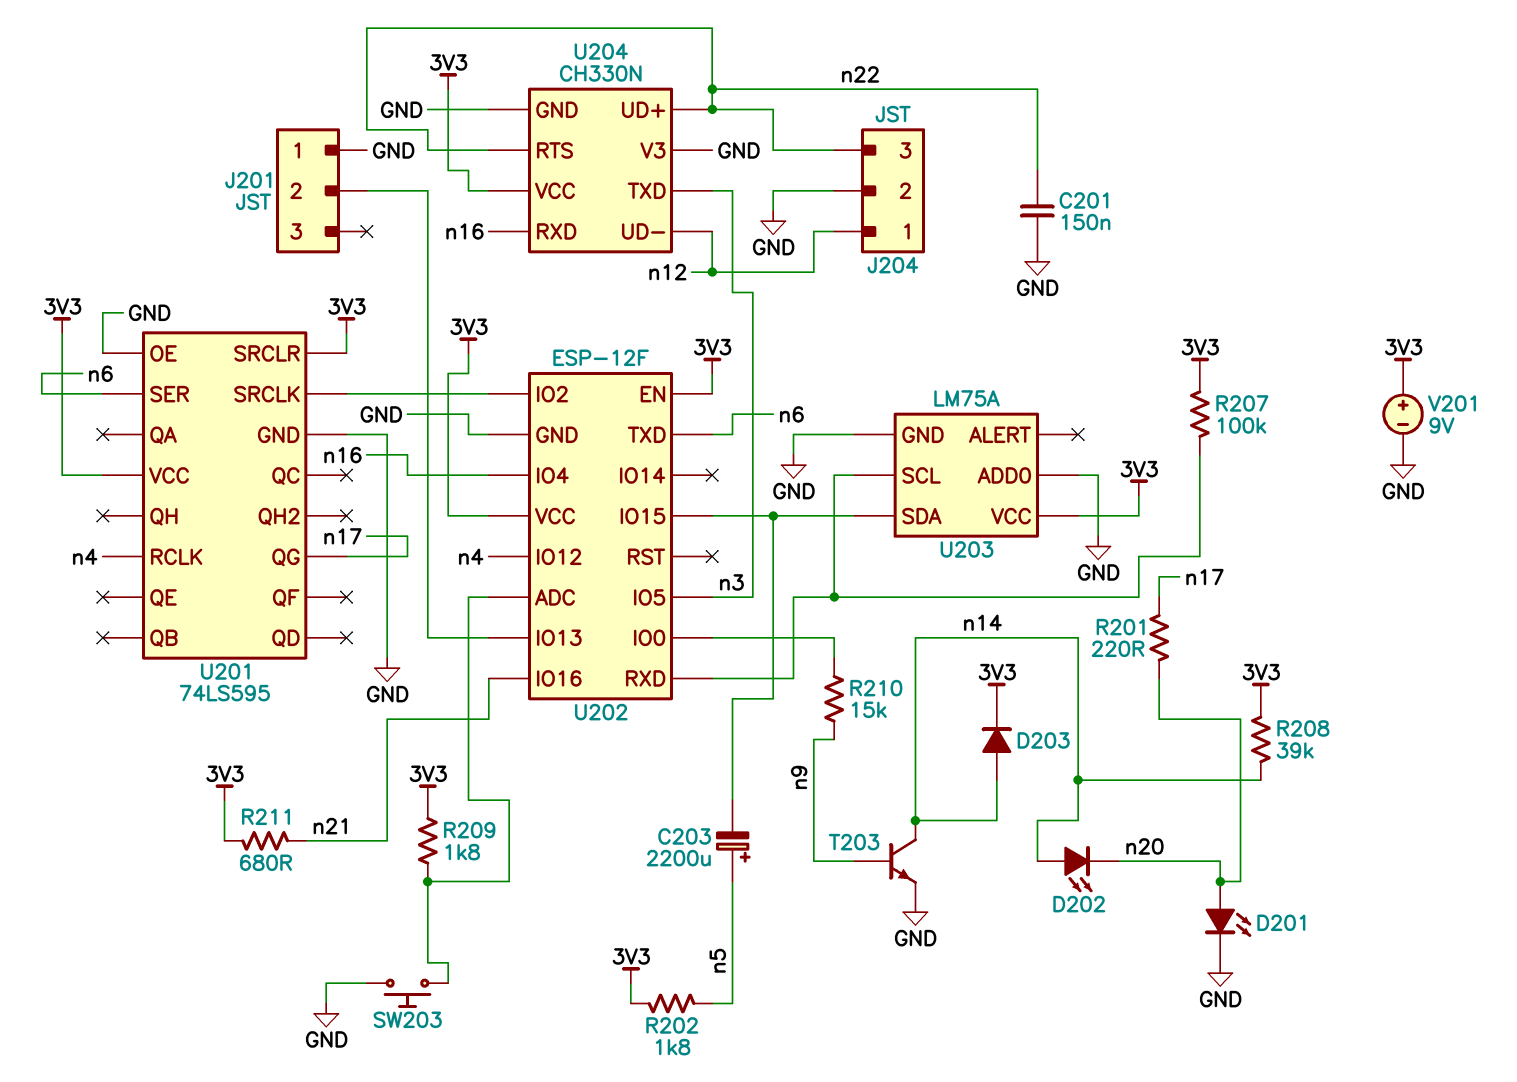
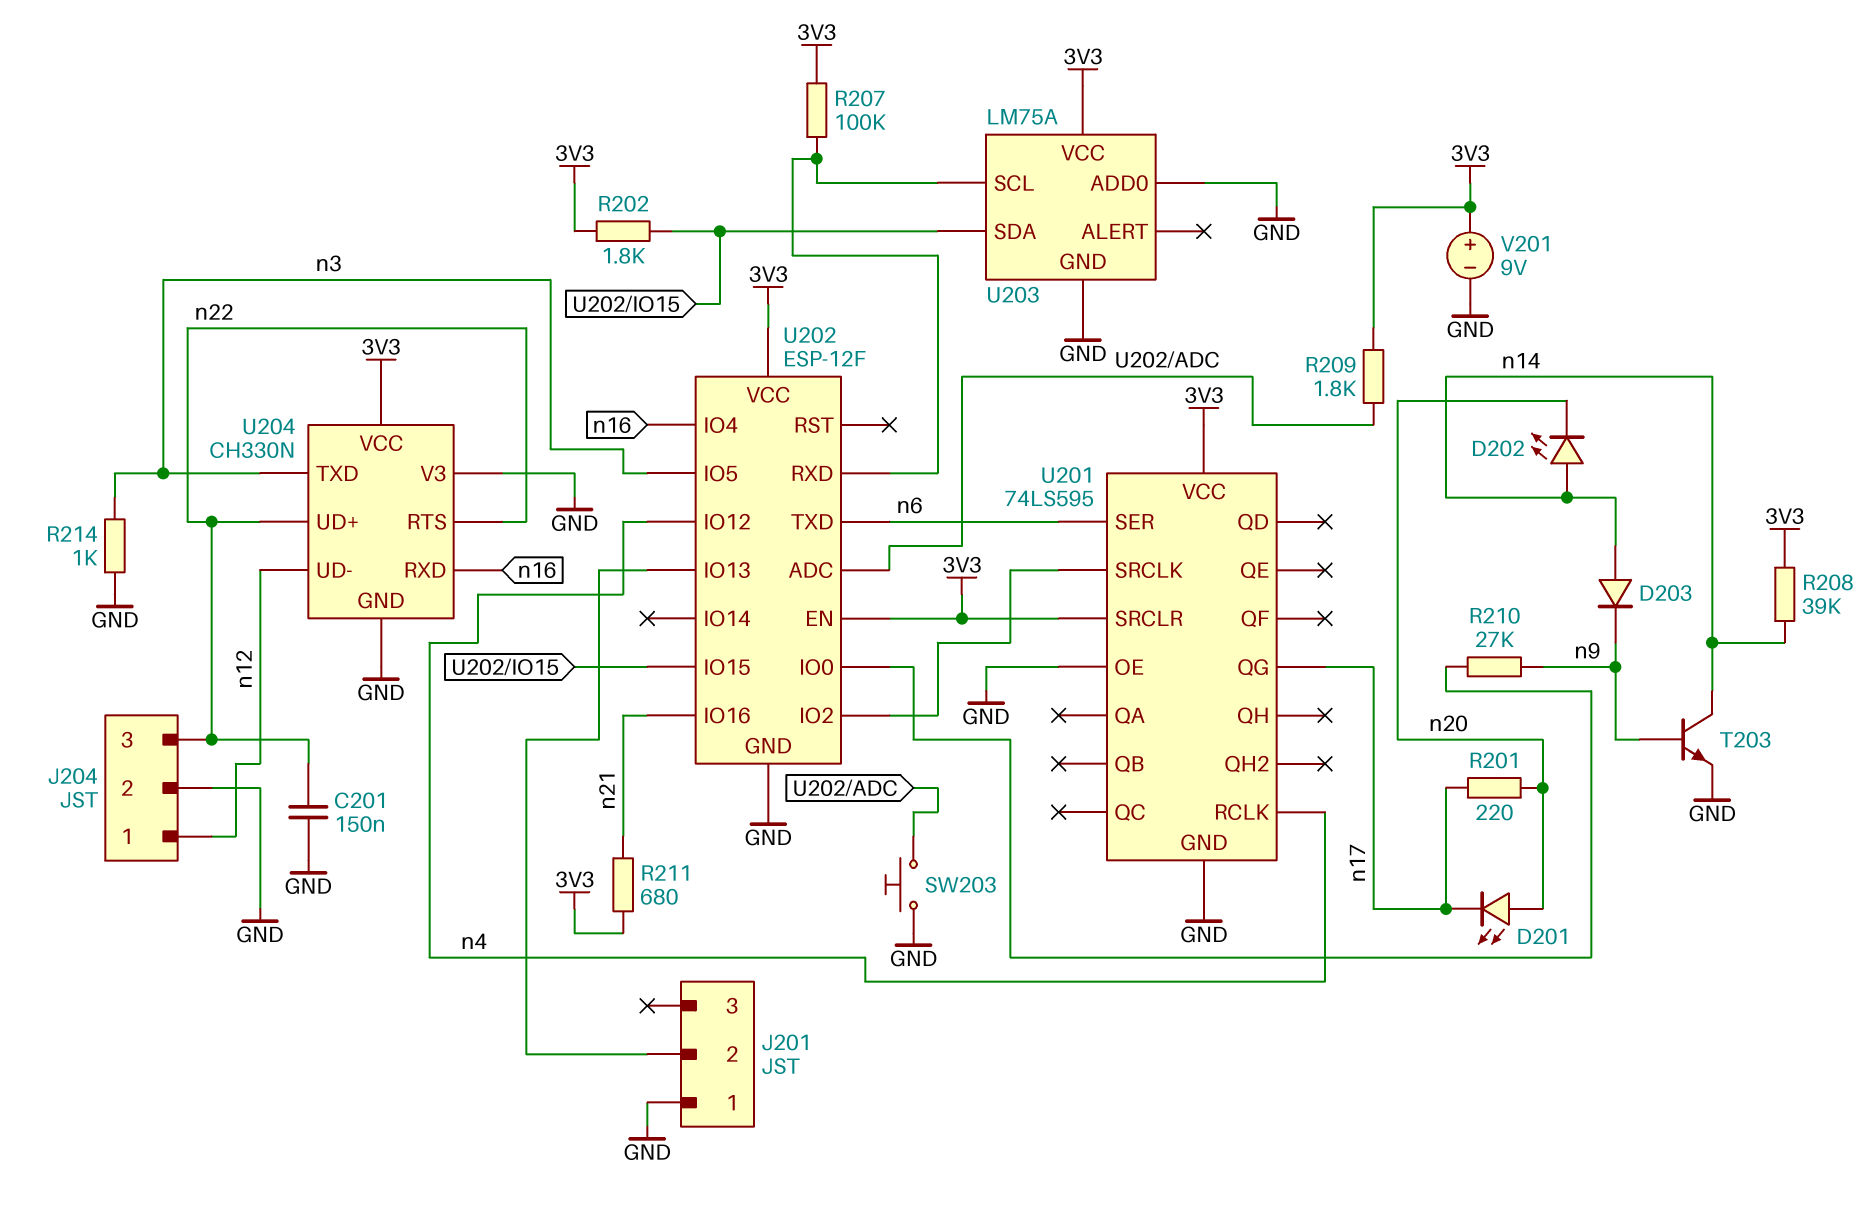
C203: 2200uF (plus n5, minus U202/IO15) -> none
D201: LED (A n20, K GND) -> LED (A n20, K n17)
D203: diode (A n14, K 3V3) -> diode (A n14, K n9)
R202: 1.8k (3V3, n5) -> 1.8k (3V3, U202/IO15)
R210: 15k (U202/IO0, n9) -> 27k (U202/IO0, n9)
R214: none -> 1k (GND, n3)

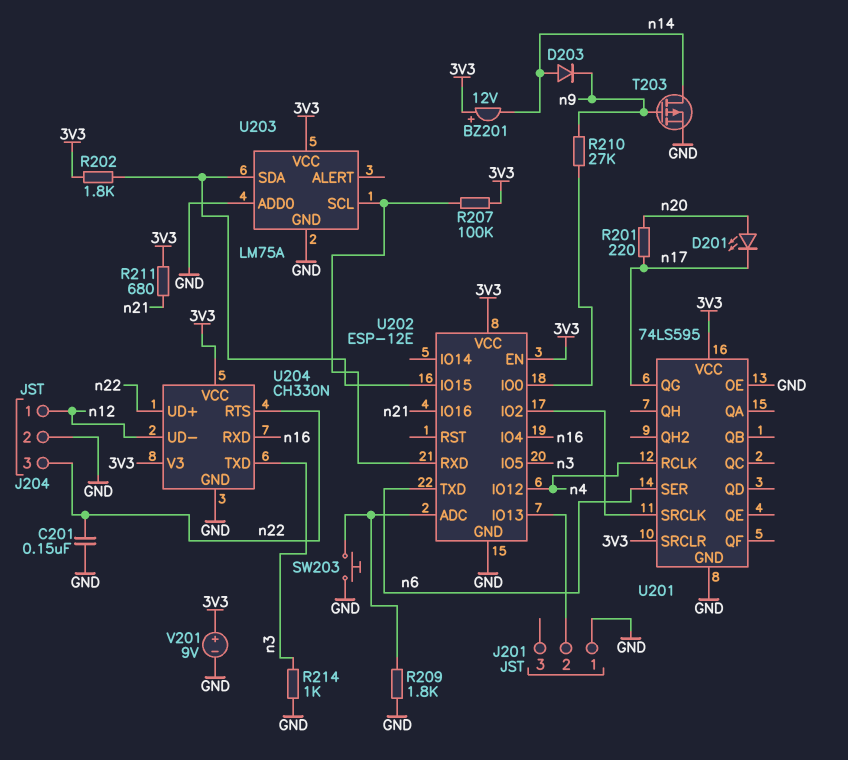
BZ201: none -> buzzer 12V (plus 3V3, minus n14)
D202: LED (A n14, K n20) -> none
R208: 39k (3V3, n14) -> none
R209: 1.8k (3V3, U202/ADC) -> 1.8k (GND, U202/ADC)
T203: NPN (B n9, C n14, E GND) -> PMOS (G n9, D n14, S GND)
U202: ESP-12F -> ESP-12E
U204 pin V3: GND -> 3V3

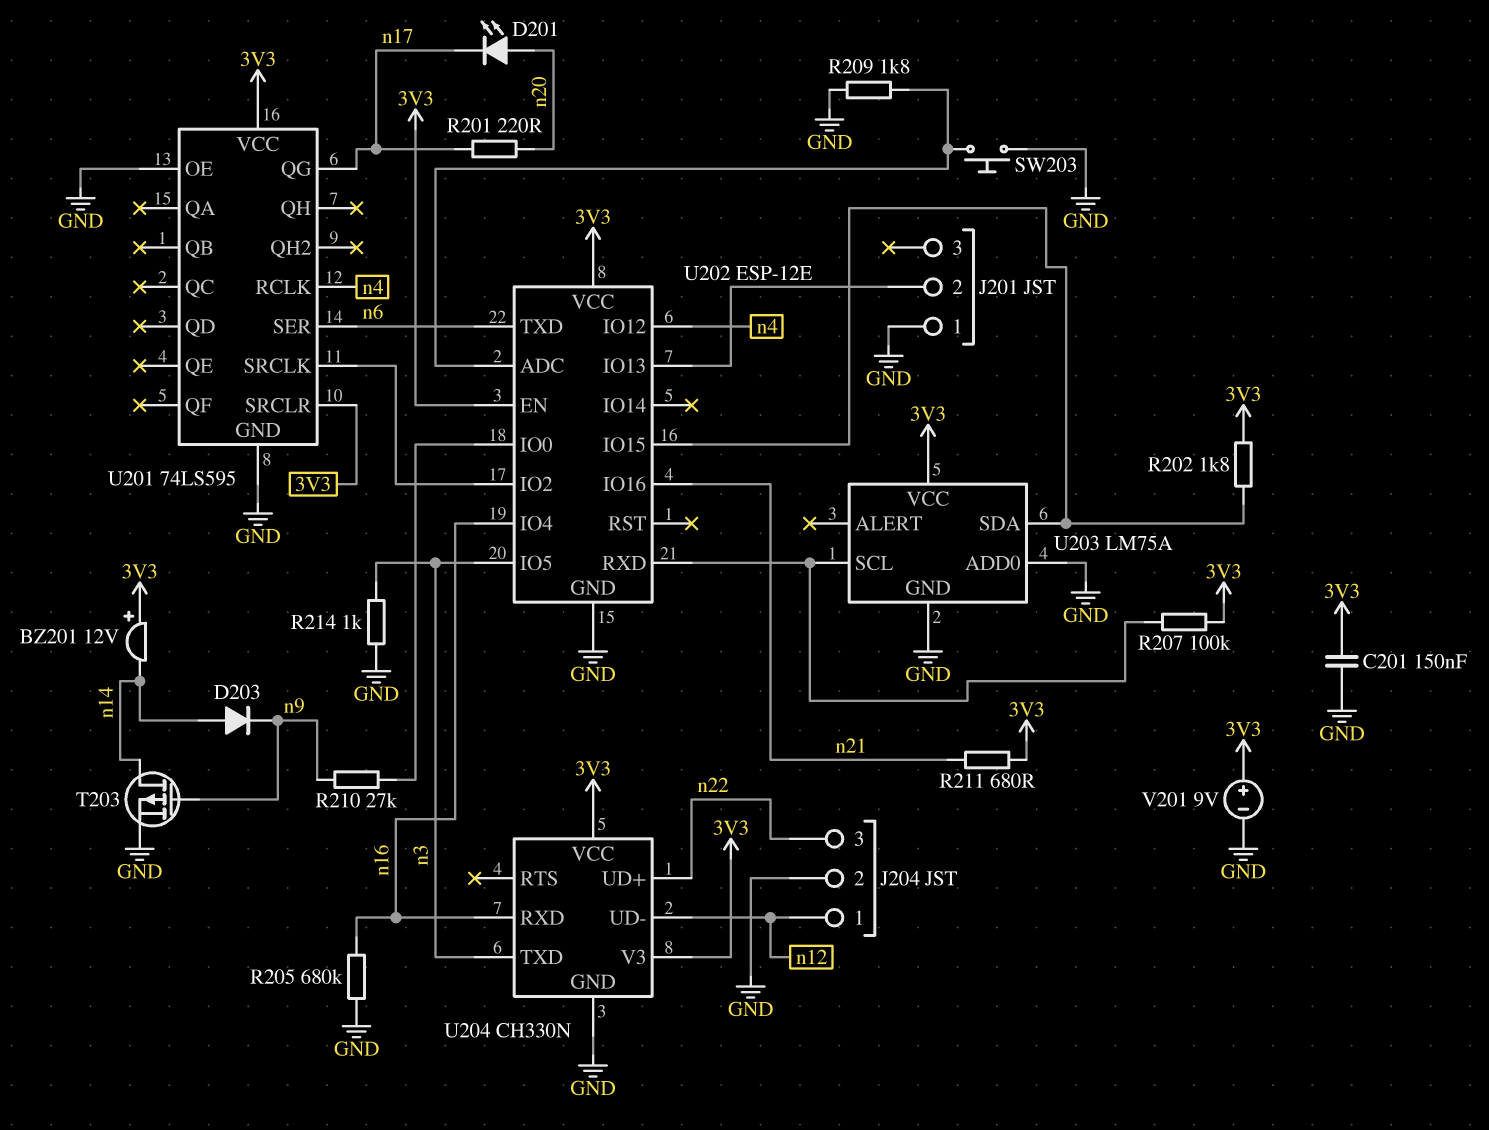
C201: 150nF (GND, n22) -> 150nF (3V3, GND)
R205: none -> 680k (GND, n16)
U204 pin RTS: n22 -> none

